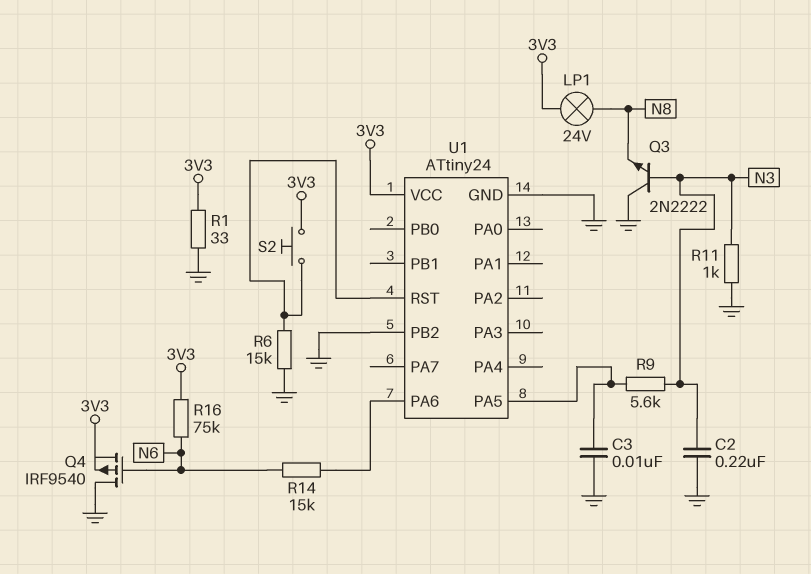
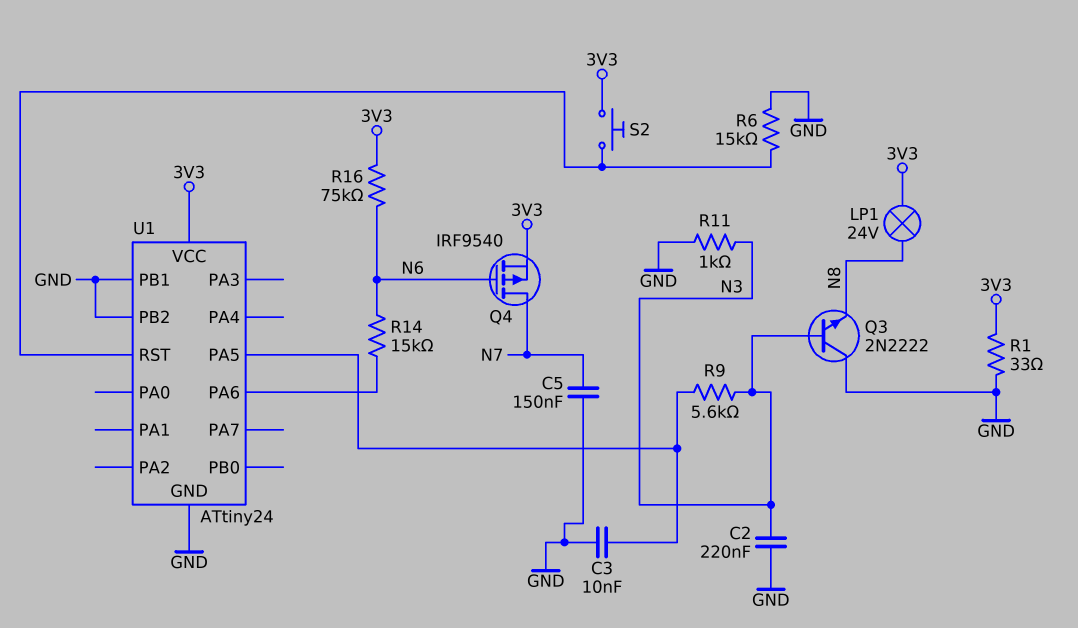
C5: none -> 150nF (GND, N7)
Q4: PMOS IRF9540 (G N6, D GND, S 3V3) -> PMOS IRF9540 (G N6, D N7, S 3V3)
U1 pin PB1: none -> GND

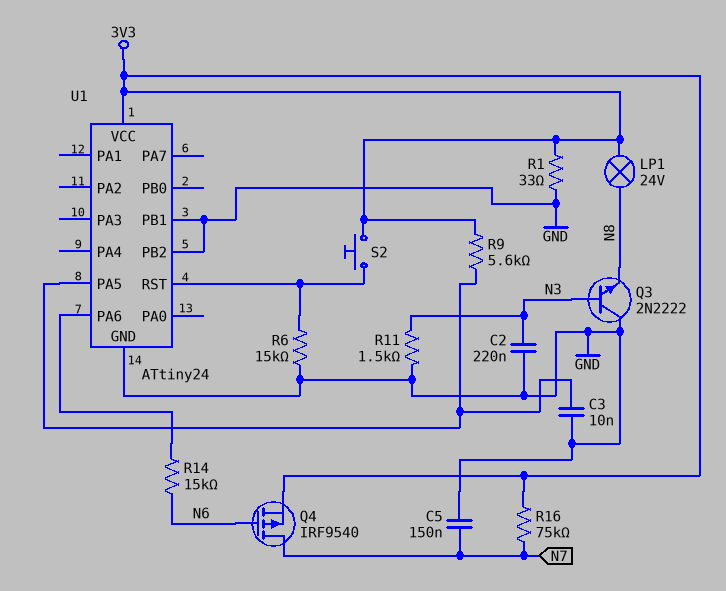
R9: 5.6k (N3, U1/PA5) -> 5.6k (3V3, U1/PA5)
R11: 1k (GND, N3) -> 1.5k (GND, N3)
R16: 75k (3V3, N6) -> 75k (3V3, N7)

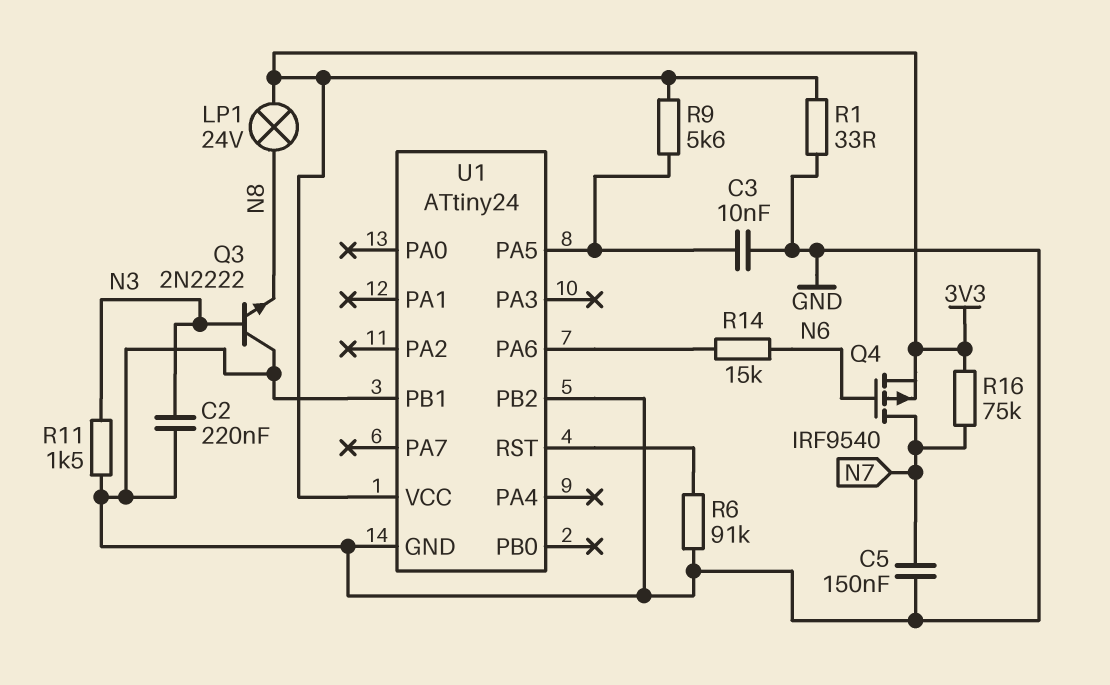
R6: 15k (GND, U1/RST) -> 91k (GND, U1/RST)
S2: button (3V3, U1/RST) -> none

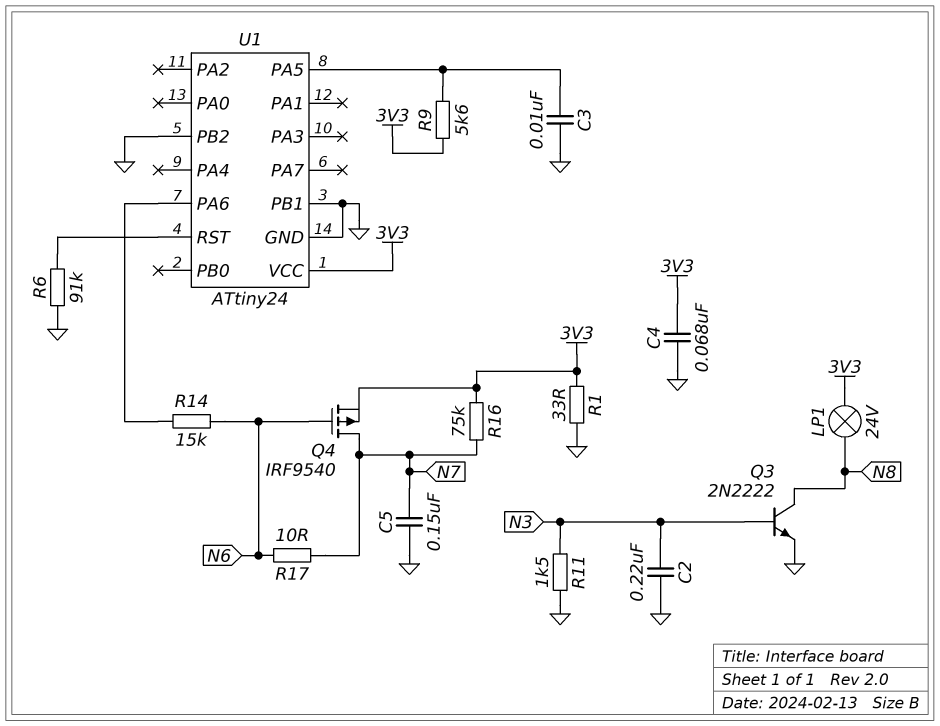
C4: none -> 68nF (3V3, GND)
Q3: NPN 2N2222 (B N3, C GND, E N8) -> NPN 2N2222 (B N3, C N8, E GND)
R17: none -> 10 (N6, N7)

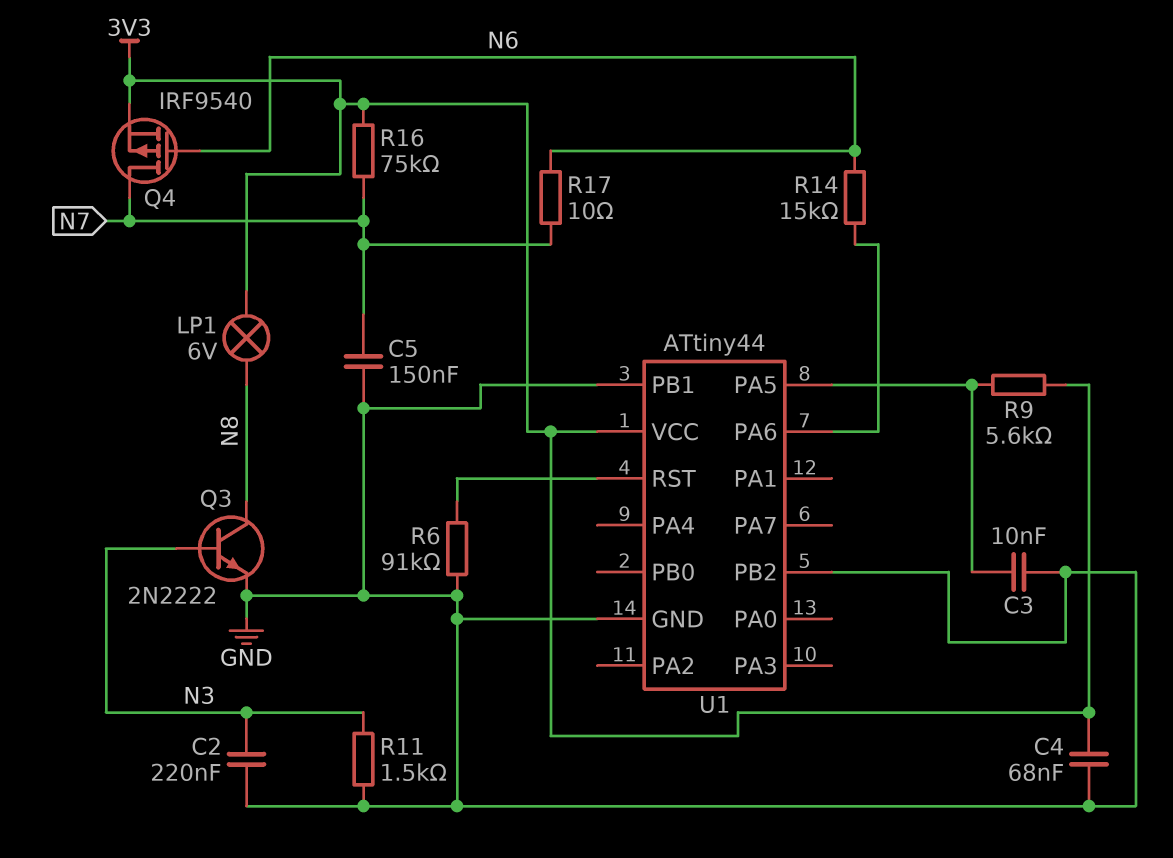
LP1: lamp 24V (3V3, N8) -> lamp 6V (3V3, N8)
R1: 33 (3V3, GND) -> none
U1: ATtiny24 -> ATtiny44

